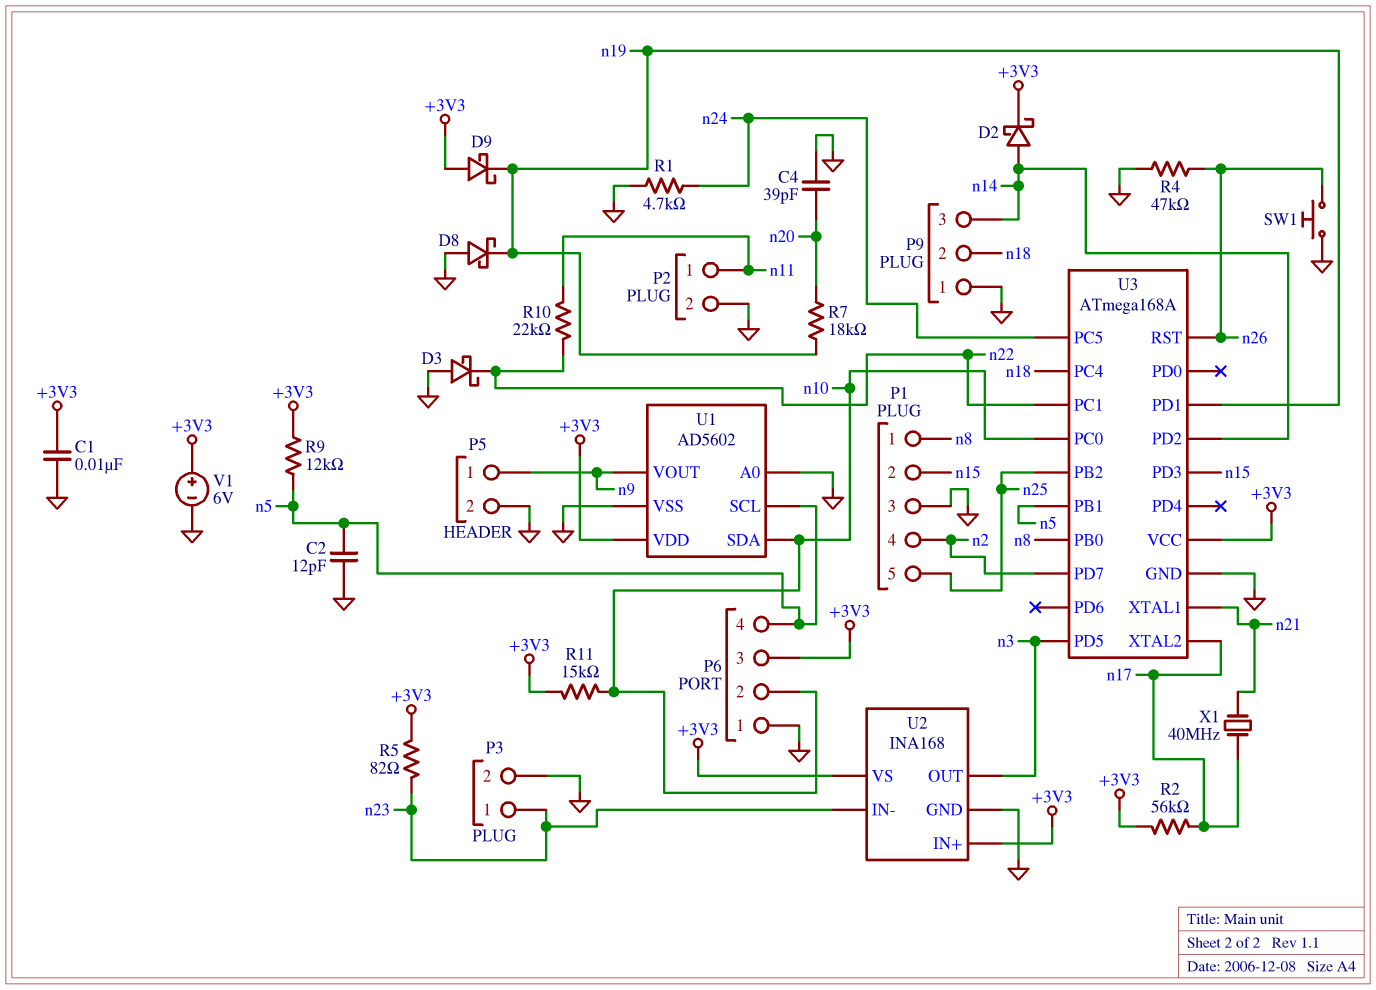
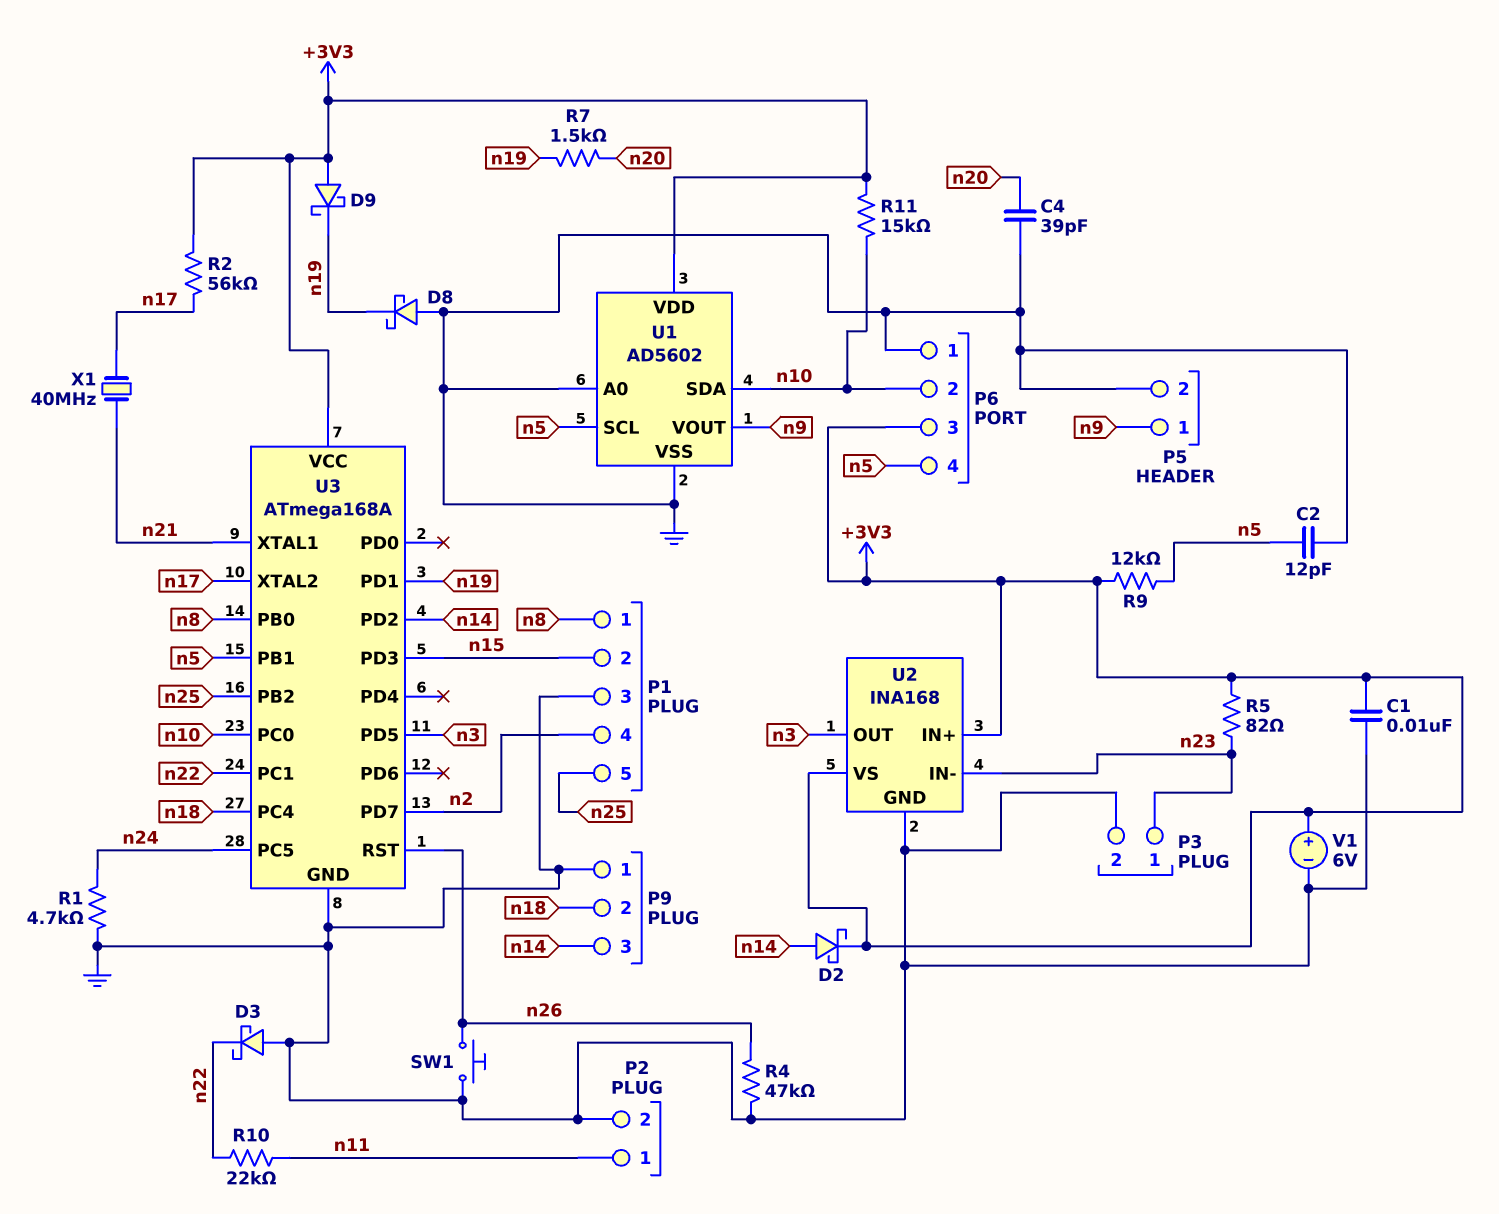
R7: 18k (n19, n20) -> 1.5k (n19, n20)

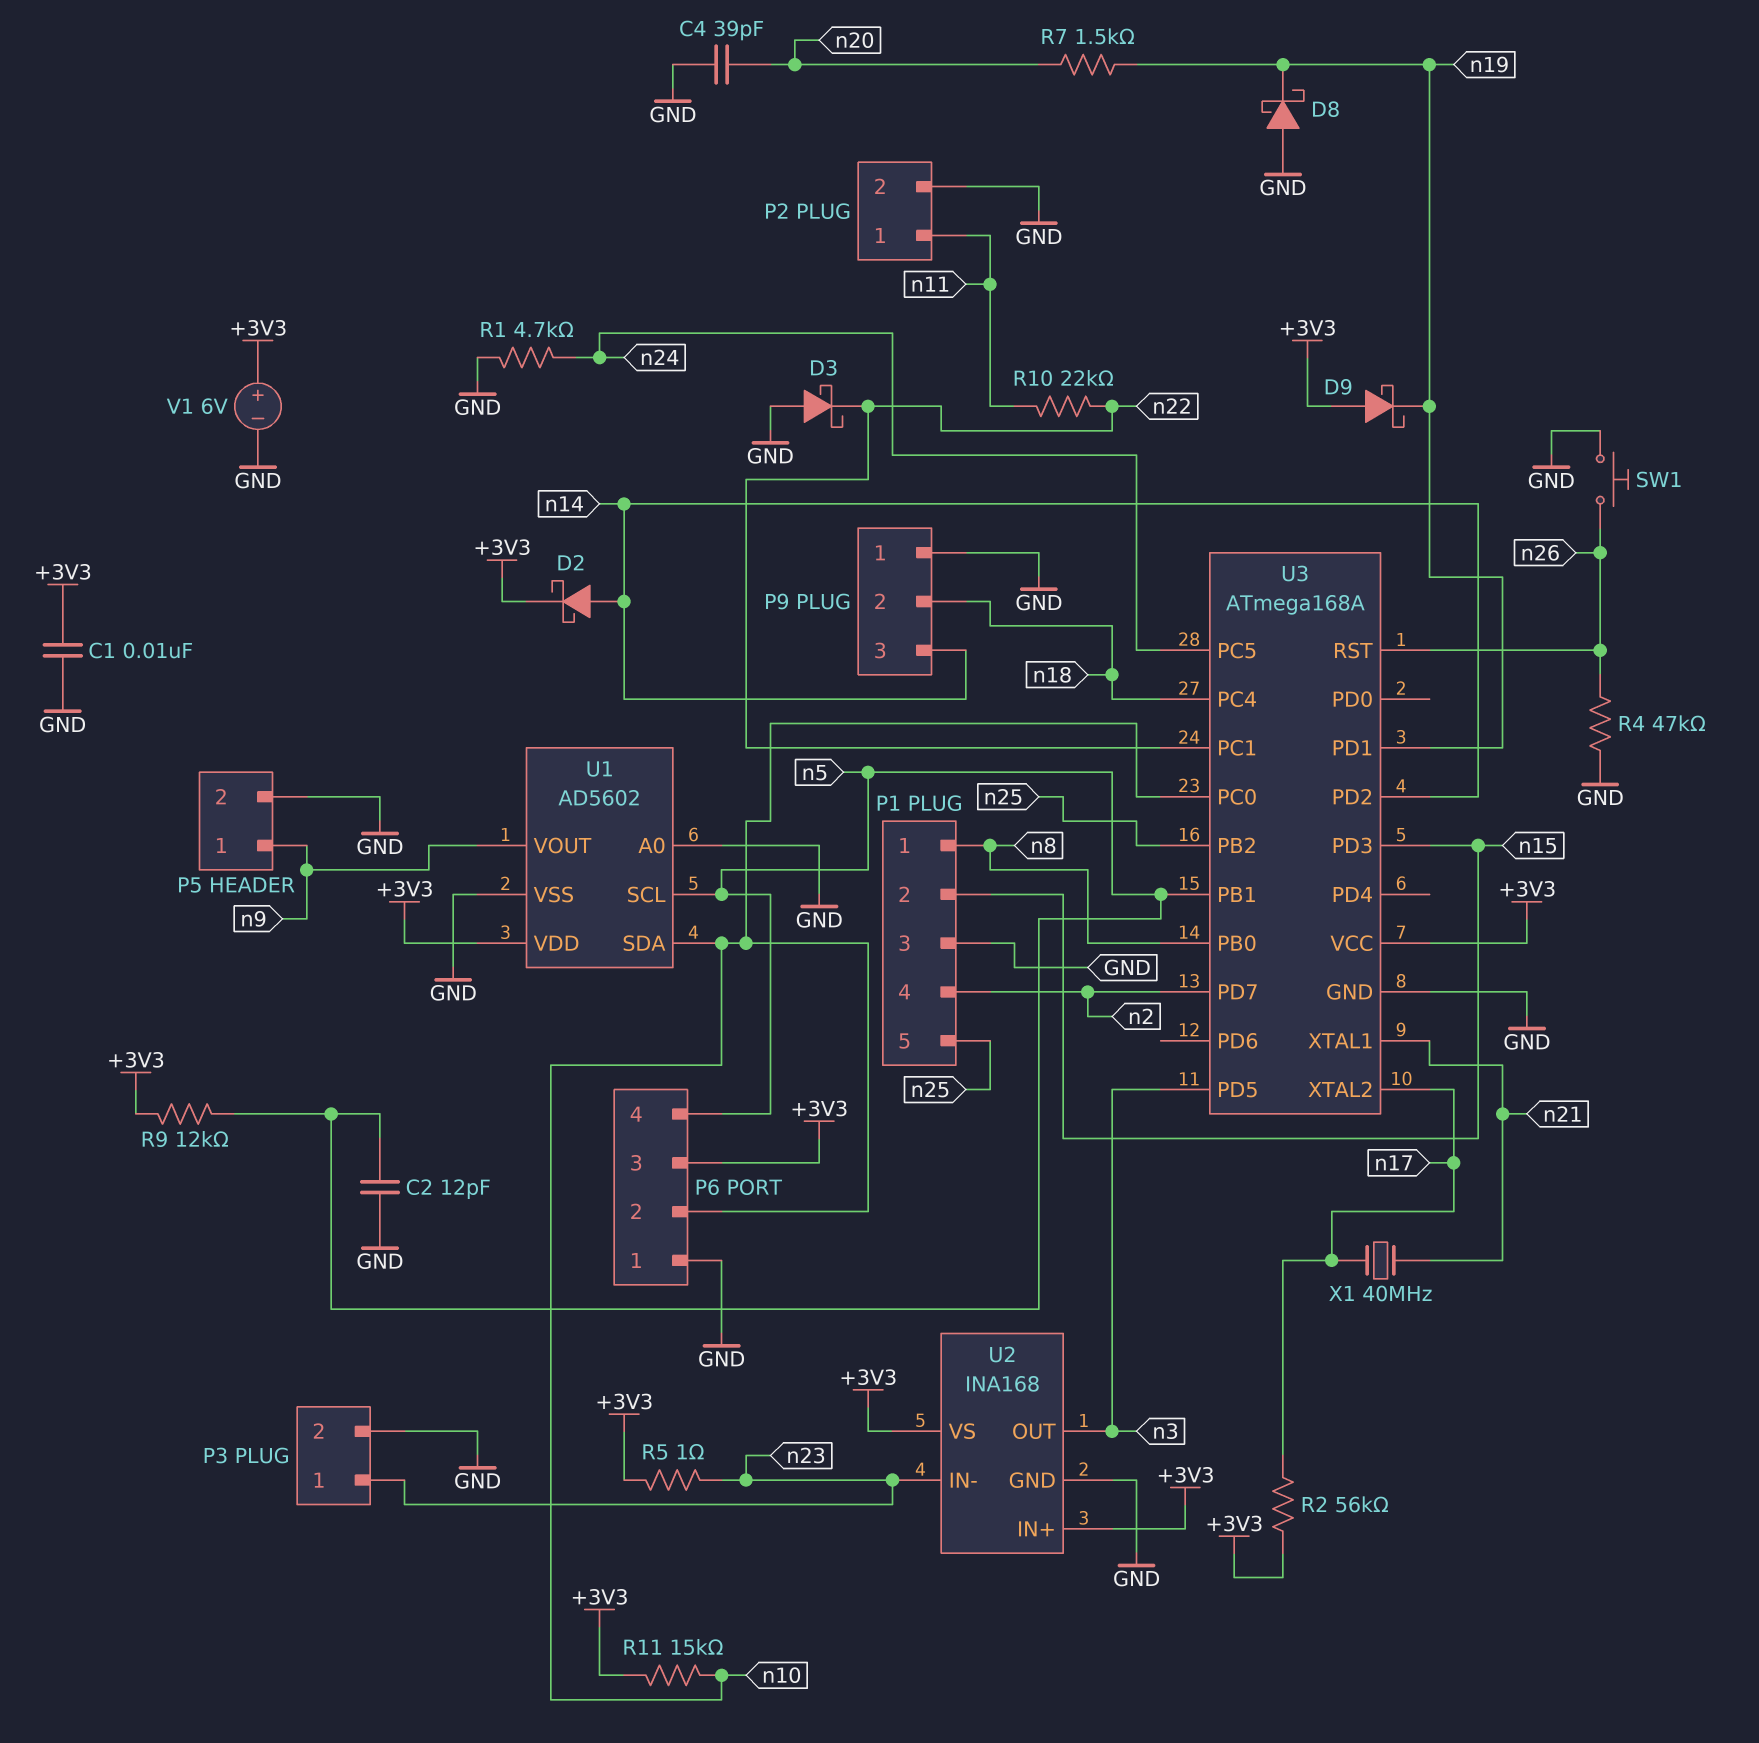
R5: 82 (+3V3, n23) -> 1 (+3V3, n23)

